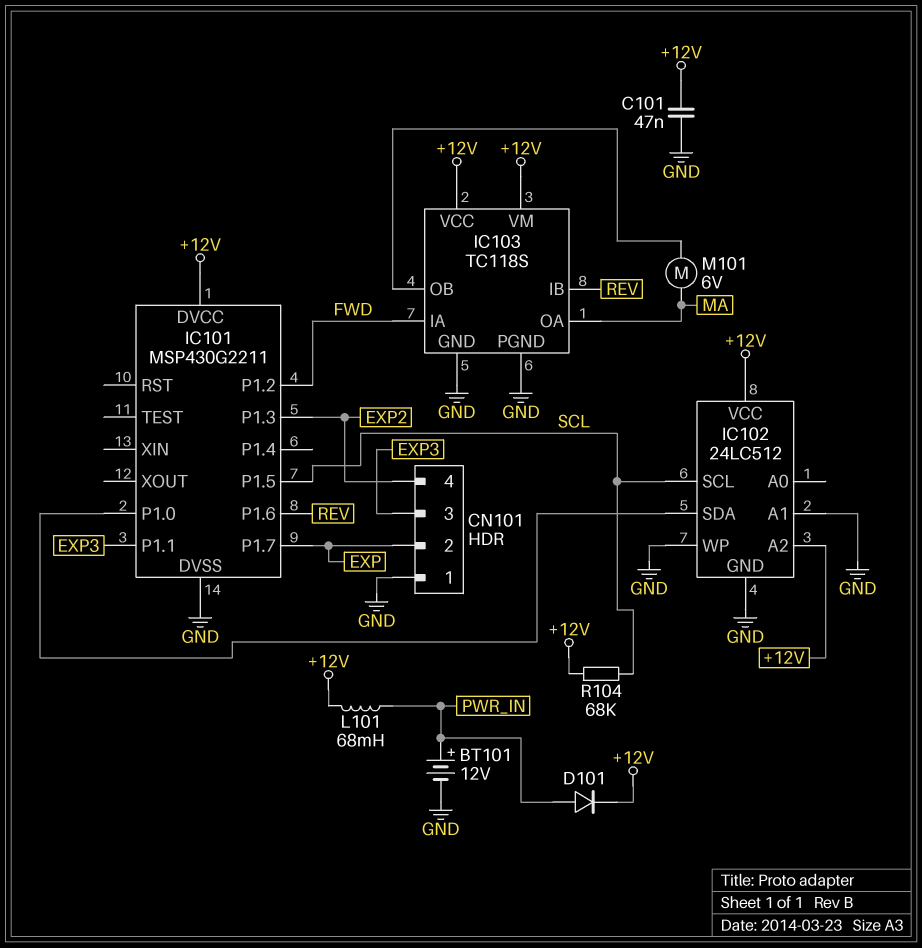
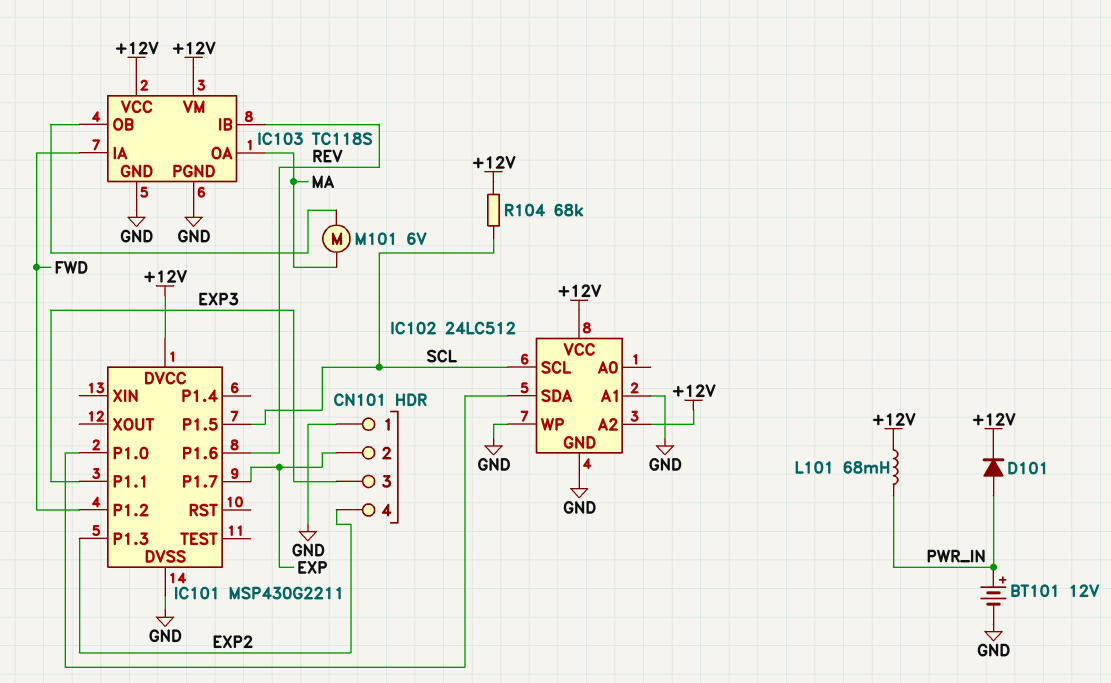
C101: 47nF (+12V, GND) -> none

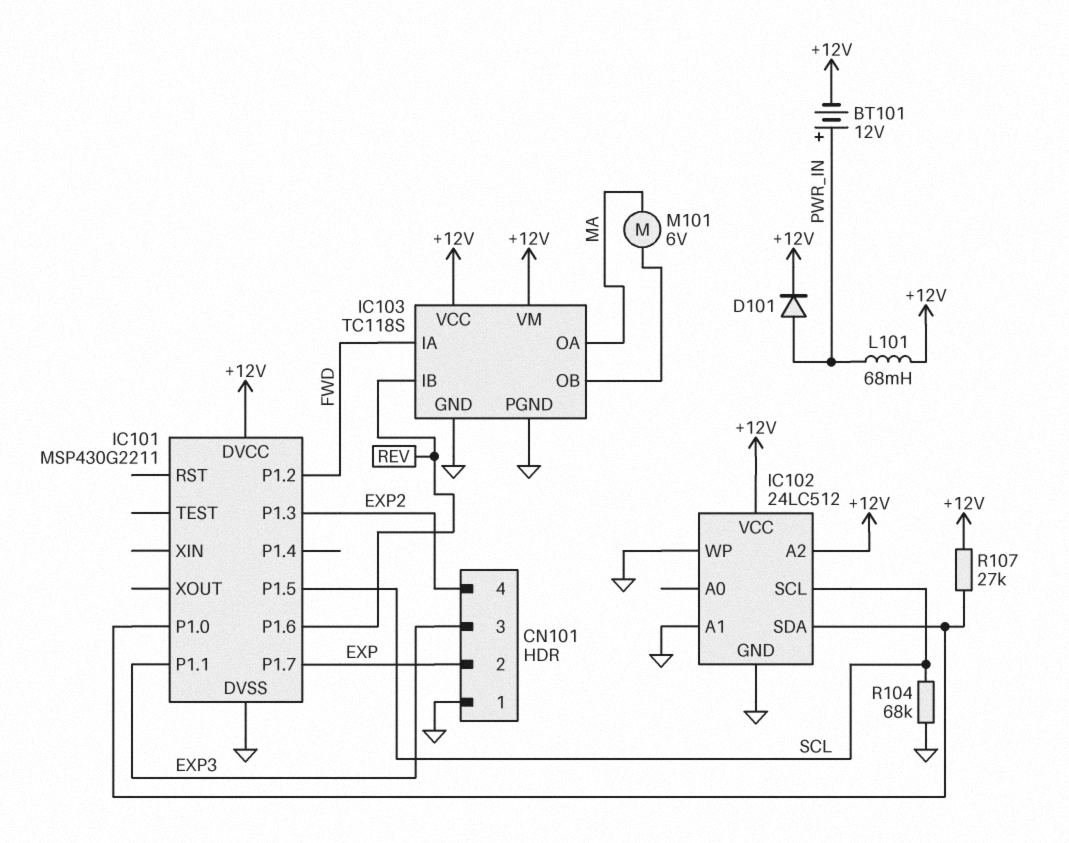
BT101: 12V (plus PWR_IN, minus GND) -> 12V (plus PWR_IN, minus +12V)
R104: 68k (+12V, SCL) -> 68k (GND, SCL)
R107: none -> 27k (+12V, IC101/P1.0)

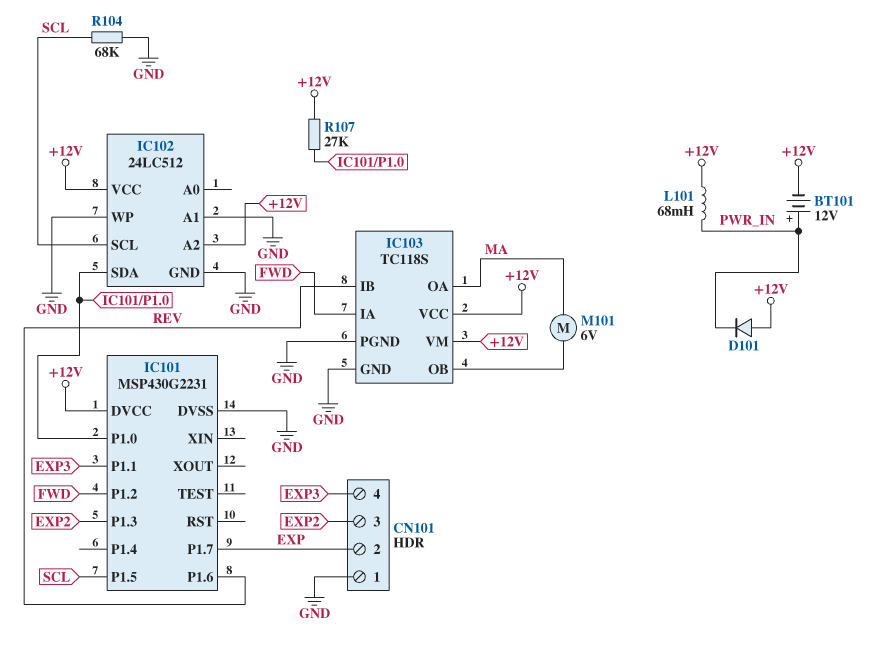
CN101 pin 3: EXP3 -> EXP2
CN101 pin 4: EXP2 -> EXP3
D101: diode (A PWR_IN, K +12V) -> diode (A +12V, K PWR_IN)
IC101: MSP430G2211 -> MSP430G2231

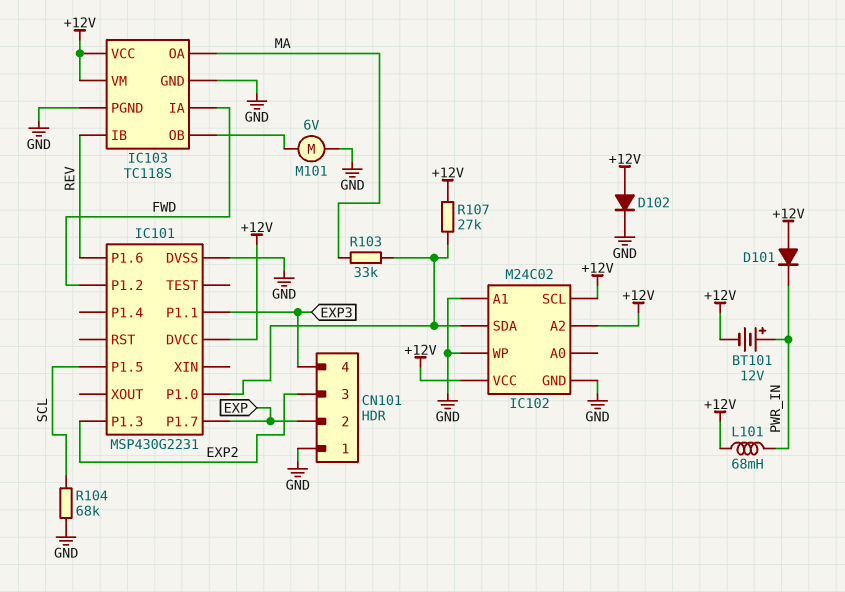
D102: none -> diode (A +12V, K GND)
IC102: 24LC512 -> M24C02
IC102 pin SCL: SCL -> +12V
M101: motor 6V (IC103/OB, MA) -> motor 6V (GND, IC103/OB)
R103: none -> 33k (IC101/P1.0, MA)

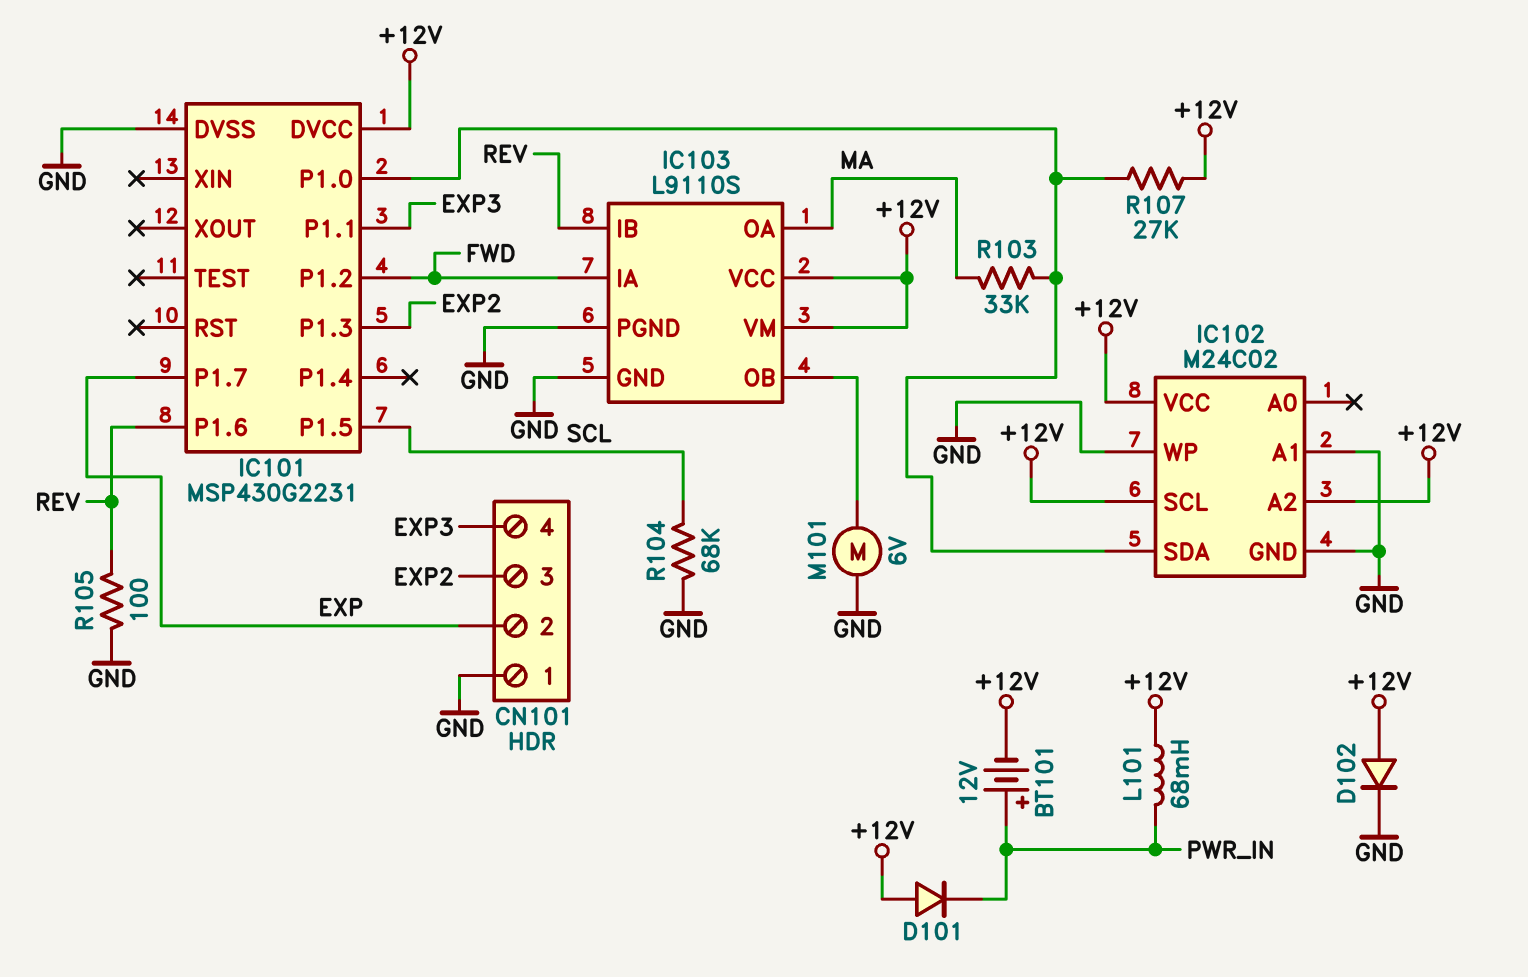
IC103: TC118S -> L9110S
R105: none -> 100 (GND, REV)

